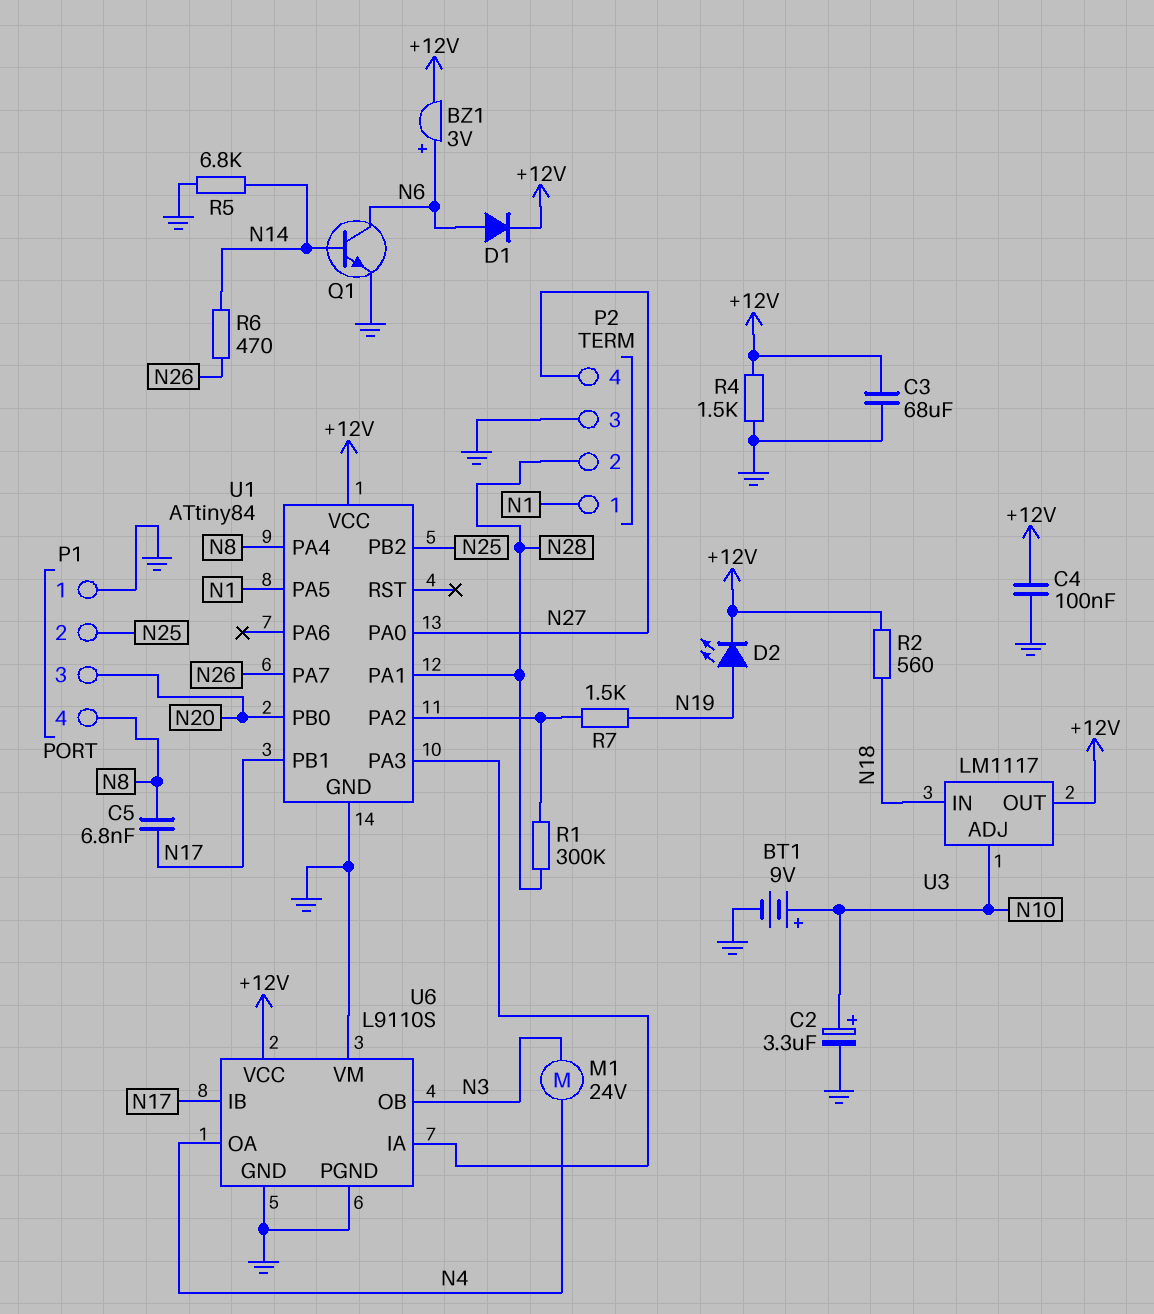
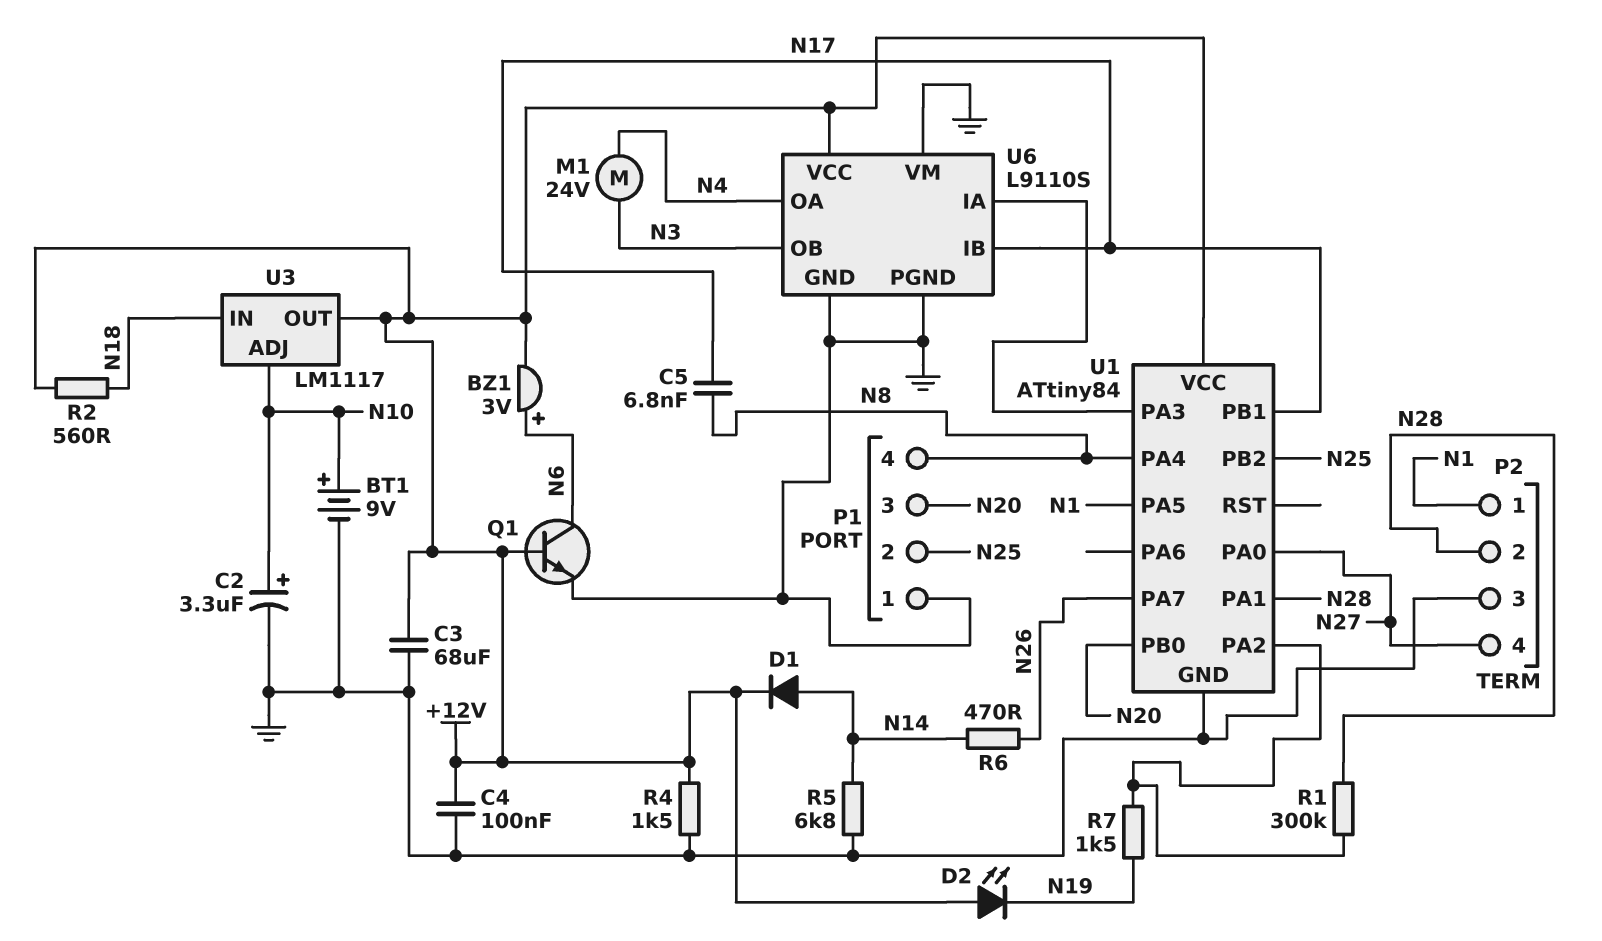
D1: diode (A N6, K +12V) -> diode (A N14, K +12V)
D2: LED (A N19, K +12V) -> LED (A +12V, K N19)
Q1: NPN (B N14, C N6, E GND) -> NPN (B +12V, C N6, E GND)

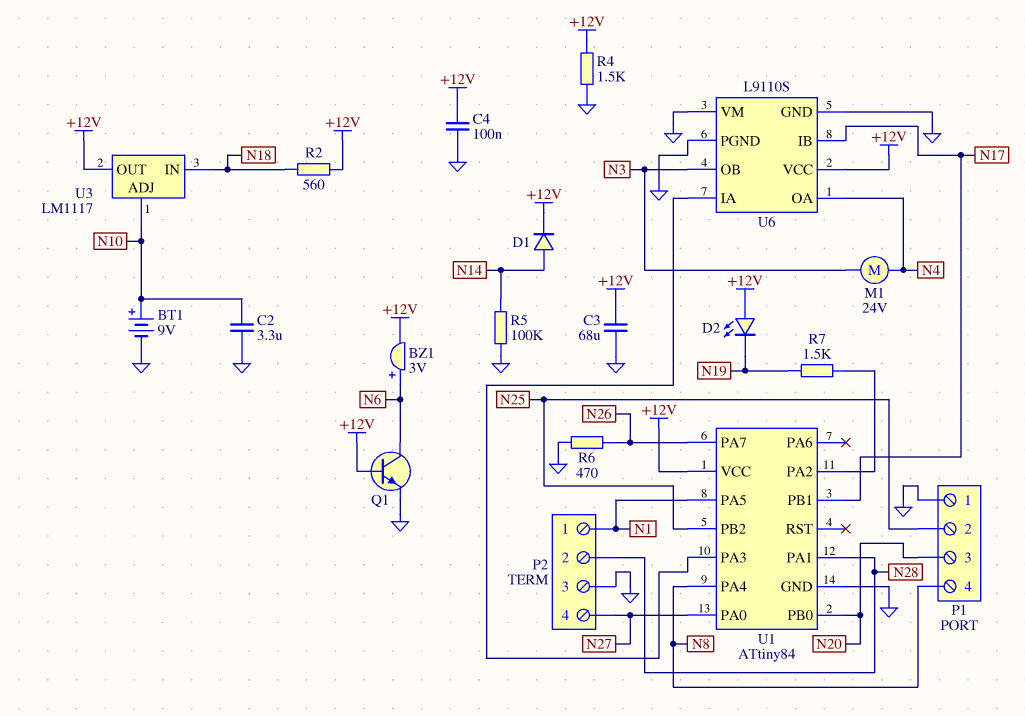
C2: 3.3uF (plus N10, minus GND) -> 3.3uF (GND, N10)
C5: 6.8nF (N8, N17) -> none
R1: 300k (N28, U1/PA2) -> none
R5: 6.8k (GND, N14) -> 100k (GND, N14)
R6: 470 (N14, N26) -> 470 (GND, N26)

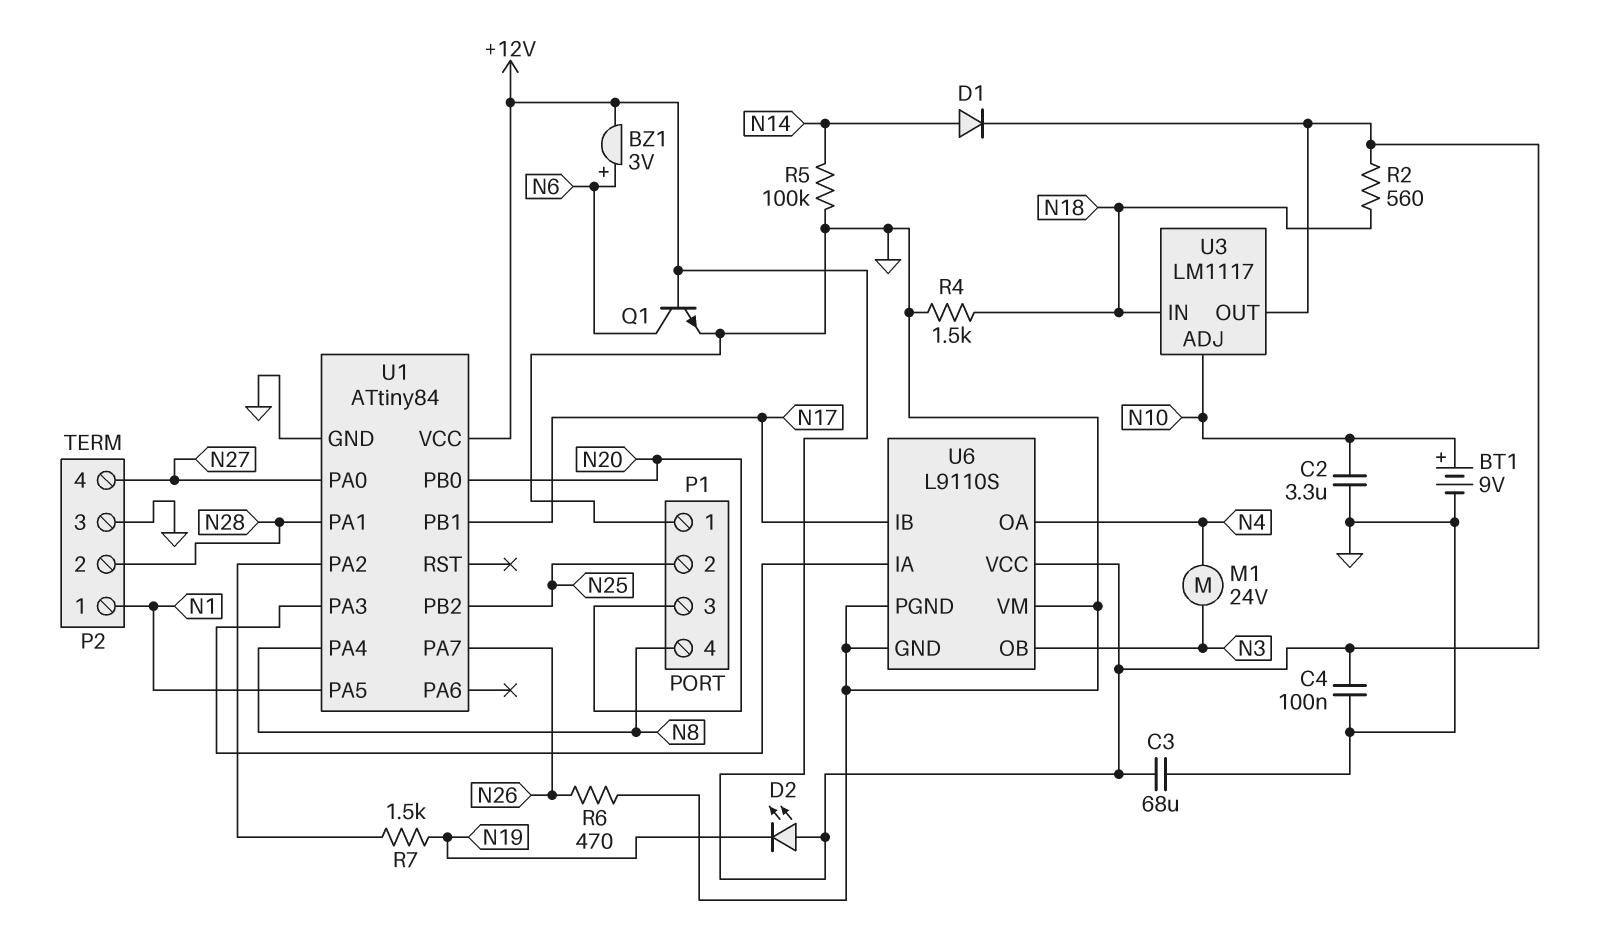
R4: 1.5k (+12V, GND) -> 1.5k (GND, N18)

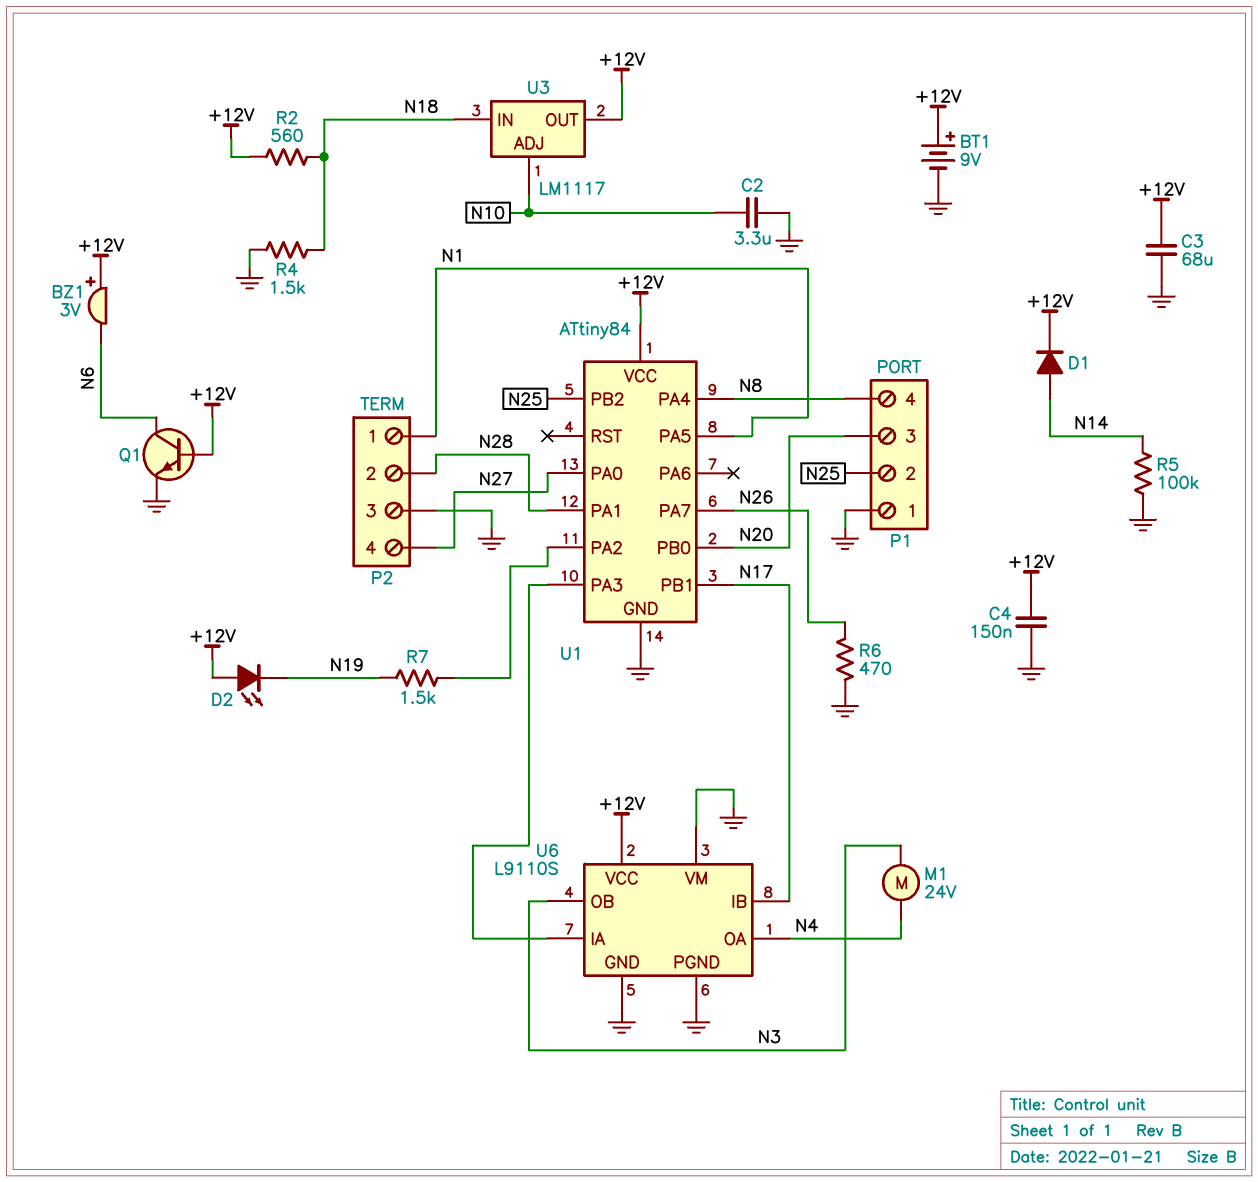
BT1: 9V (plus N10, minus GND) -> 9V (plus +12V, minus GND)
BZ1: buzzer 3V (plus N6, minus +12V) -> buzzer 3V (plus +12V, minus N6)
C4: 100nF (+12V, GND) -> 150nF (+12V, GND)

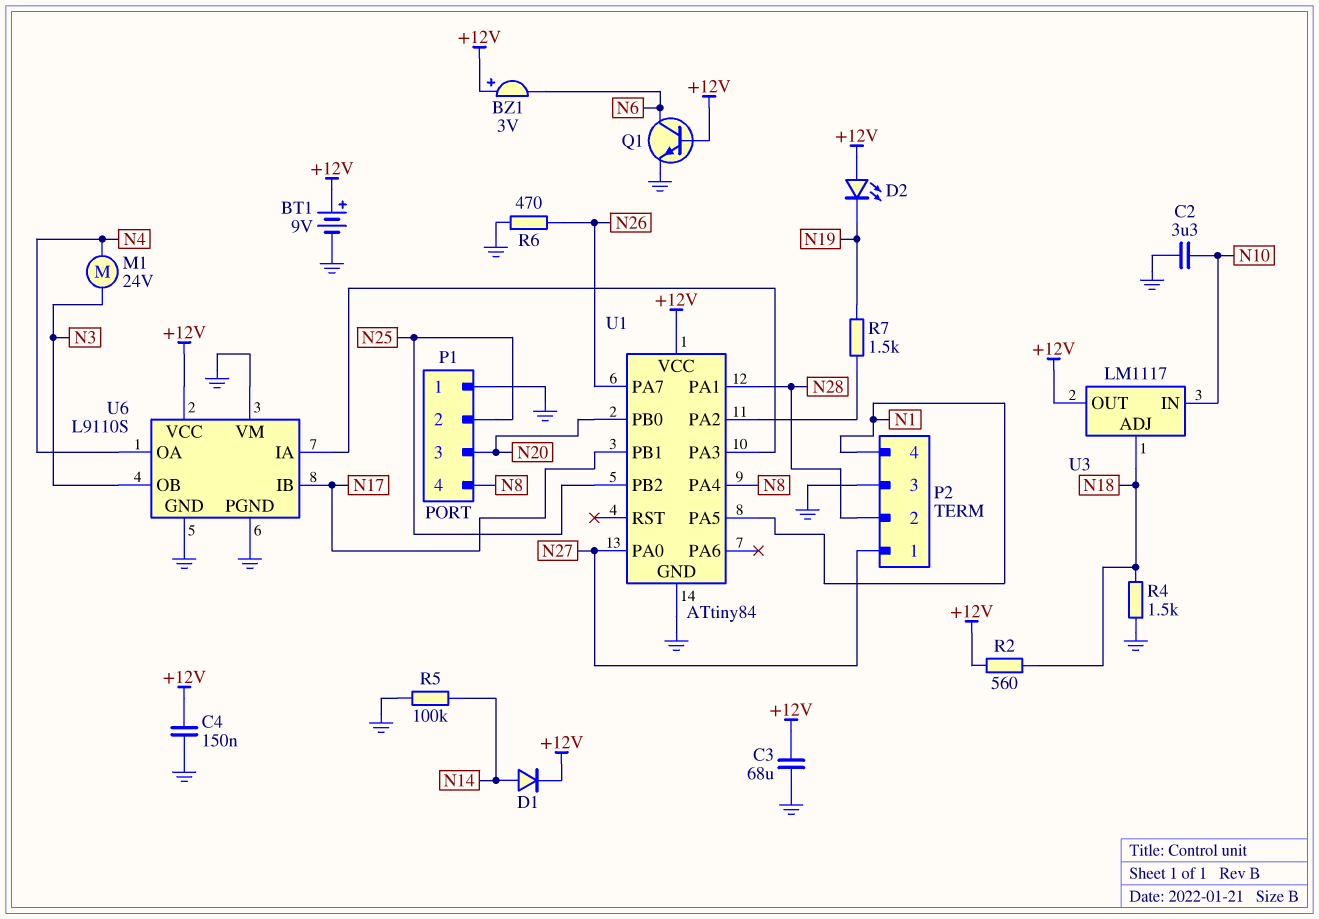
P2 pin 1: N1 -> N27
P2 pin 4: N27 -> N1
U3 pin ADJ: N10 -> N18
U3 pin IN: N18 -> N10

